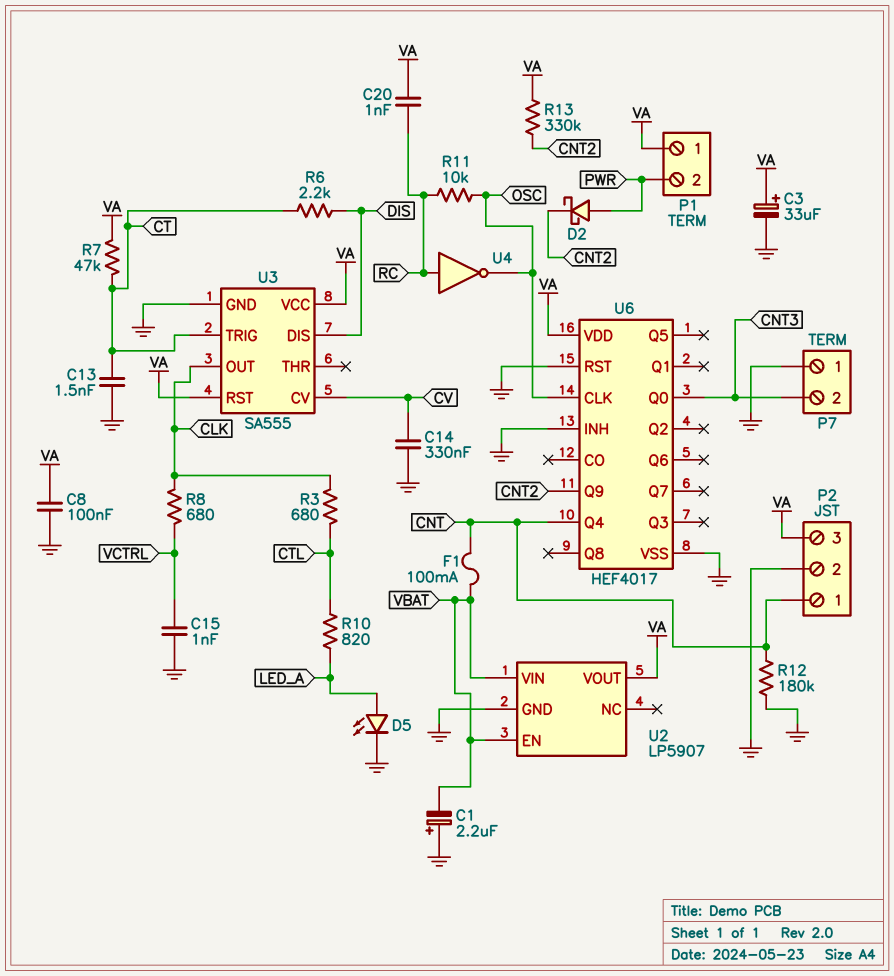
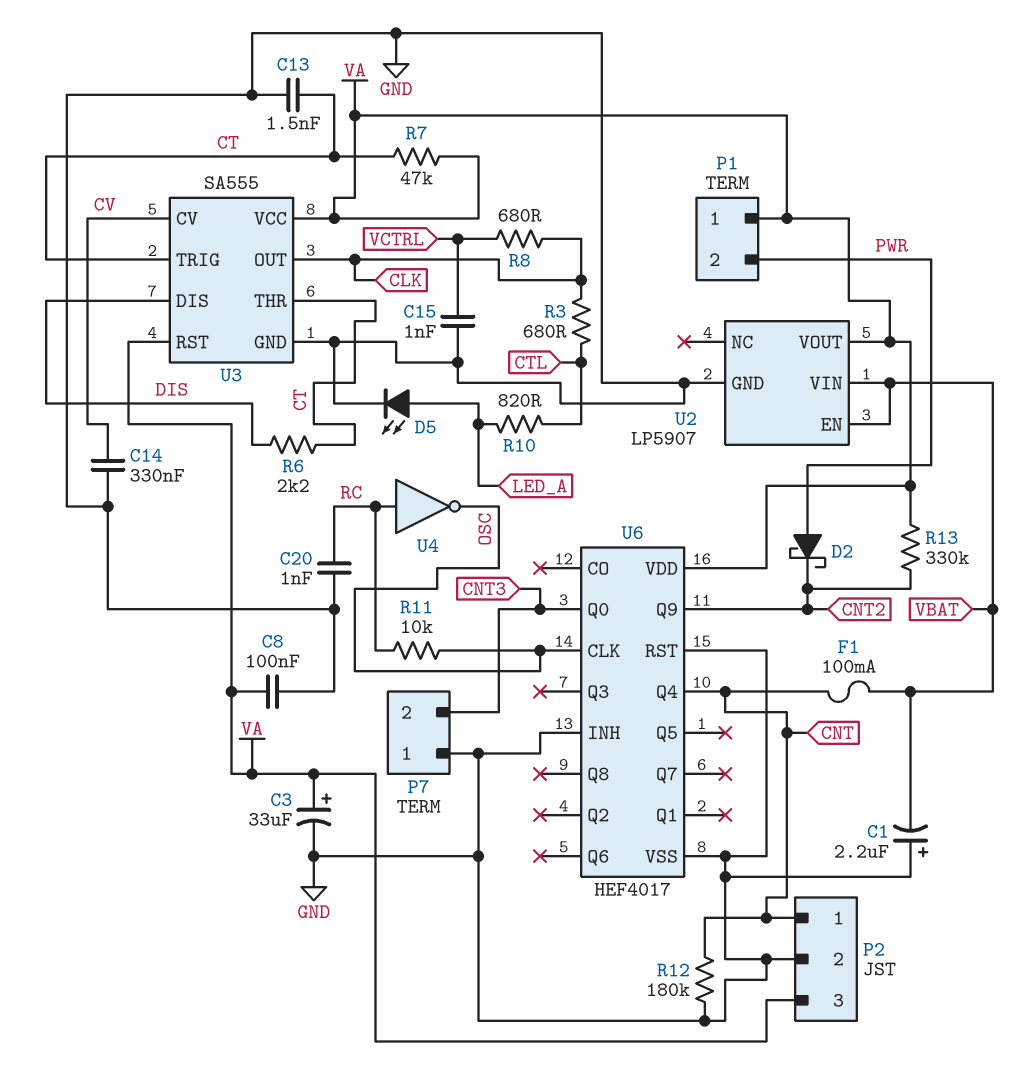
C20: 1nF (RC, VA) -> 1nF (GND, RC)
U3 pin THR: none -> CT

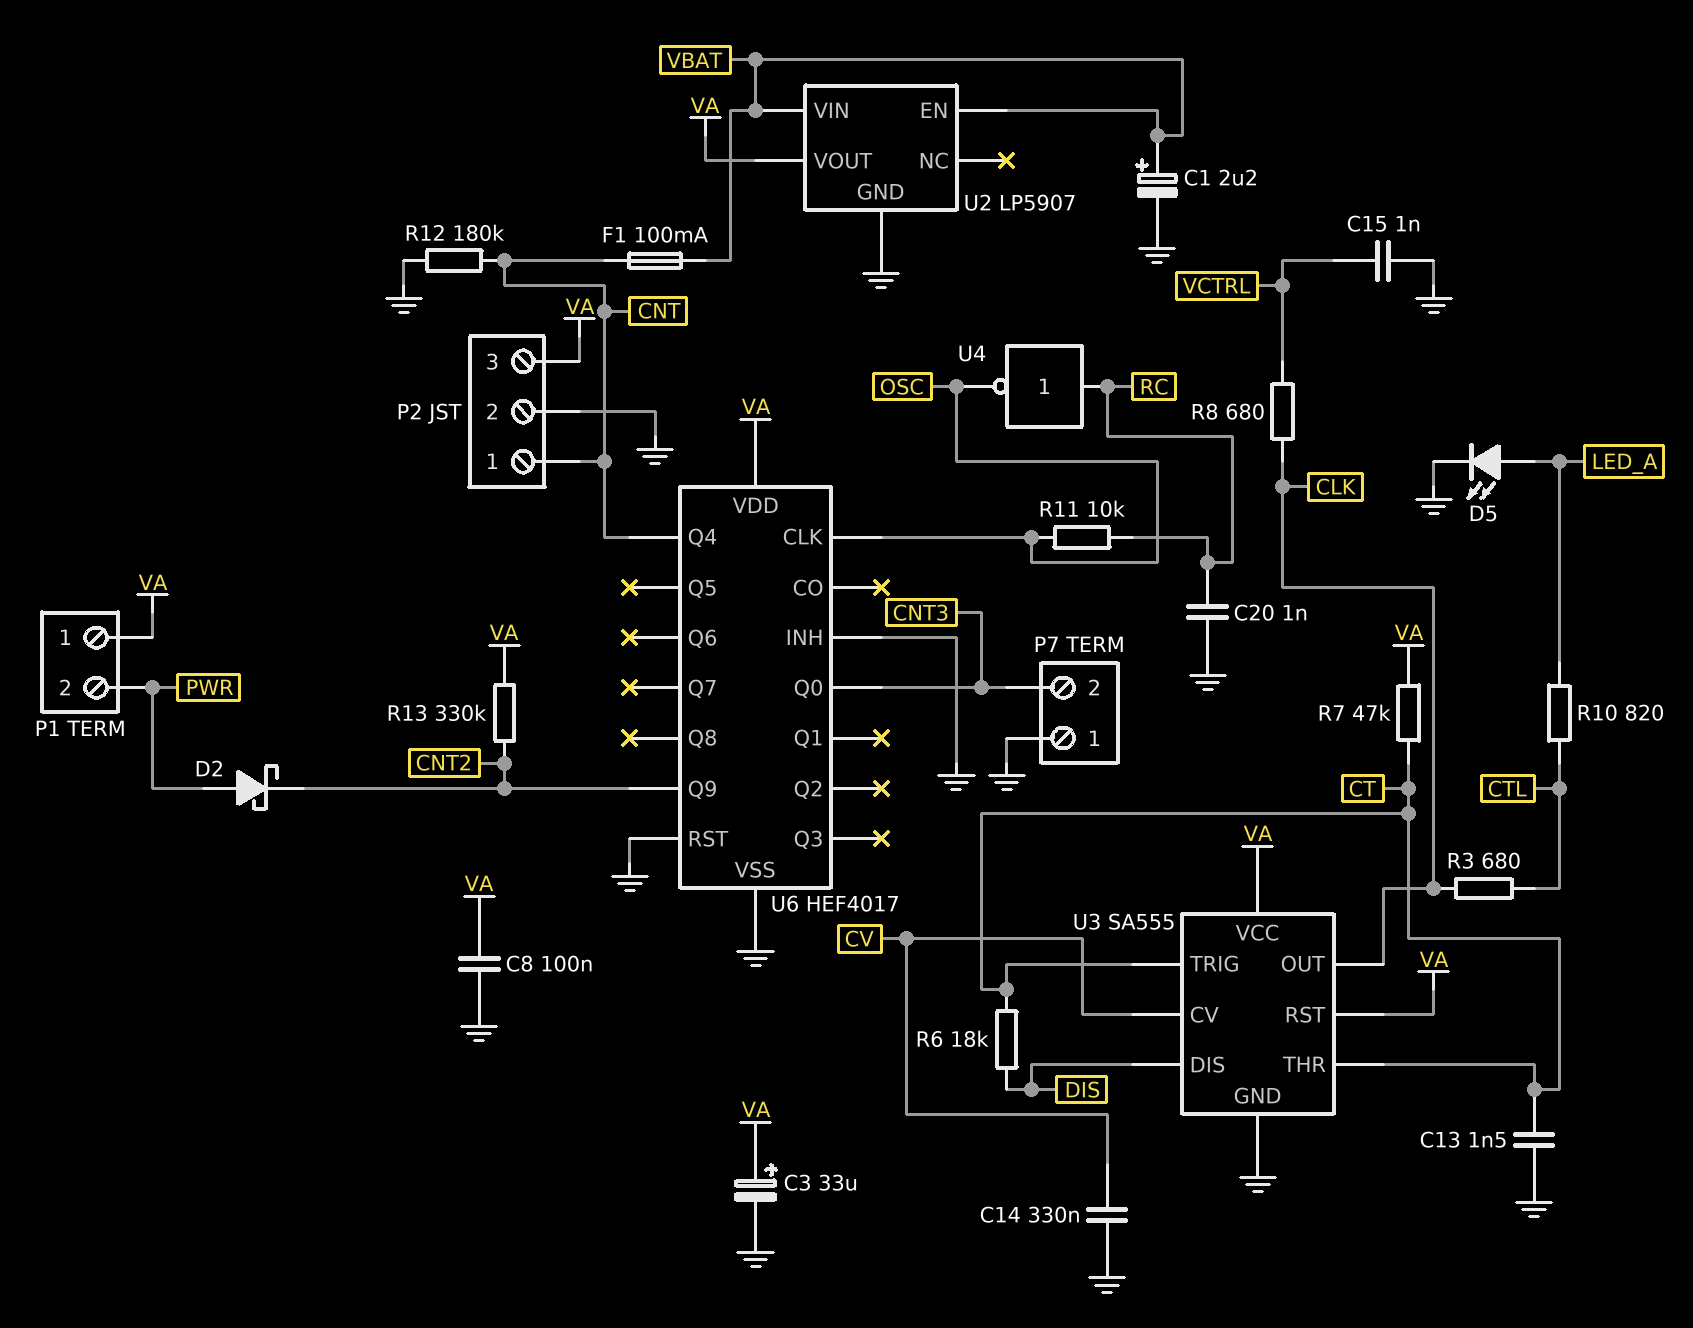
C1: 2.2uF (plus GND, minus VBAT) -> 2.2uF (plus VBAT, minus GND)
R6: 2.2k (CT, DIS) -> 18k (CT, DIS)

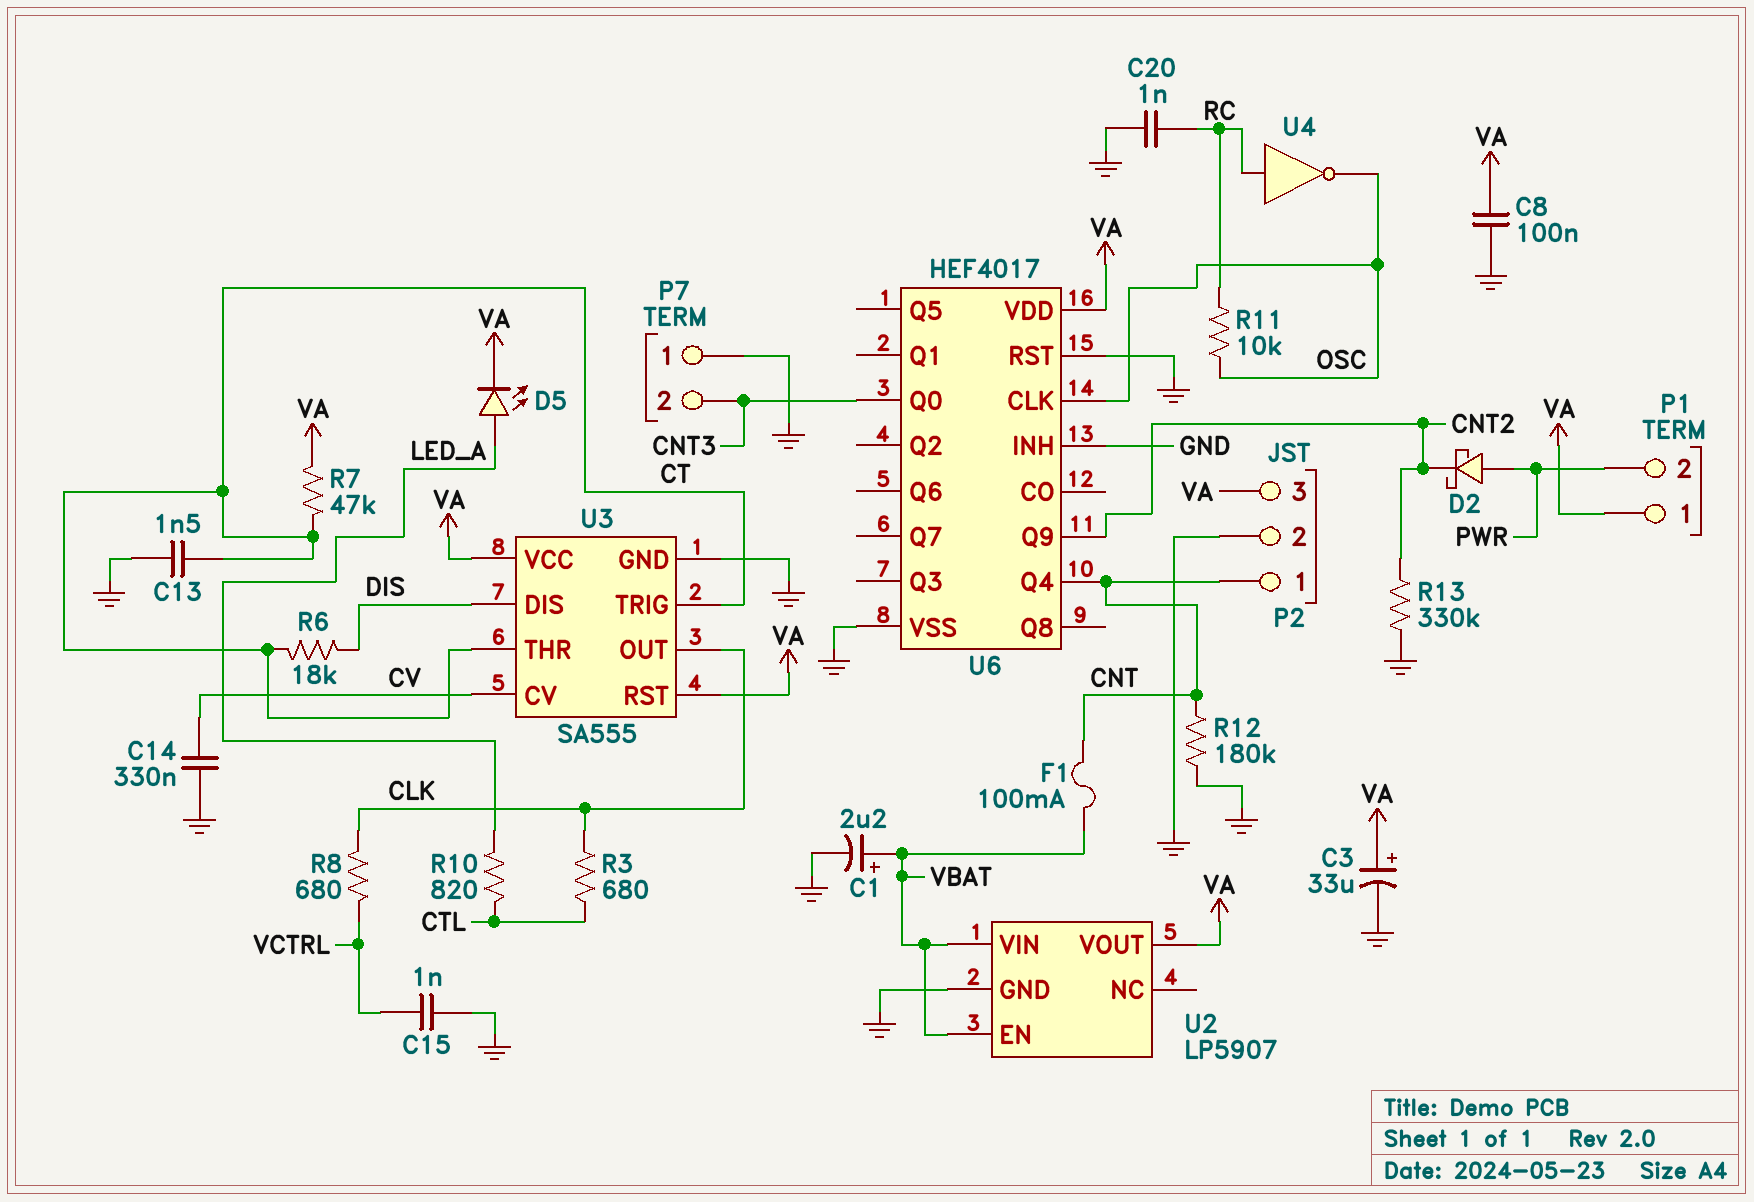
D5: LED (A LED_A, K GND) -> LED (A LED_A, K VA)
R13: 330k (CNT2, VA) -> 330k (CNT2, GND)

